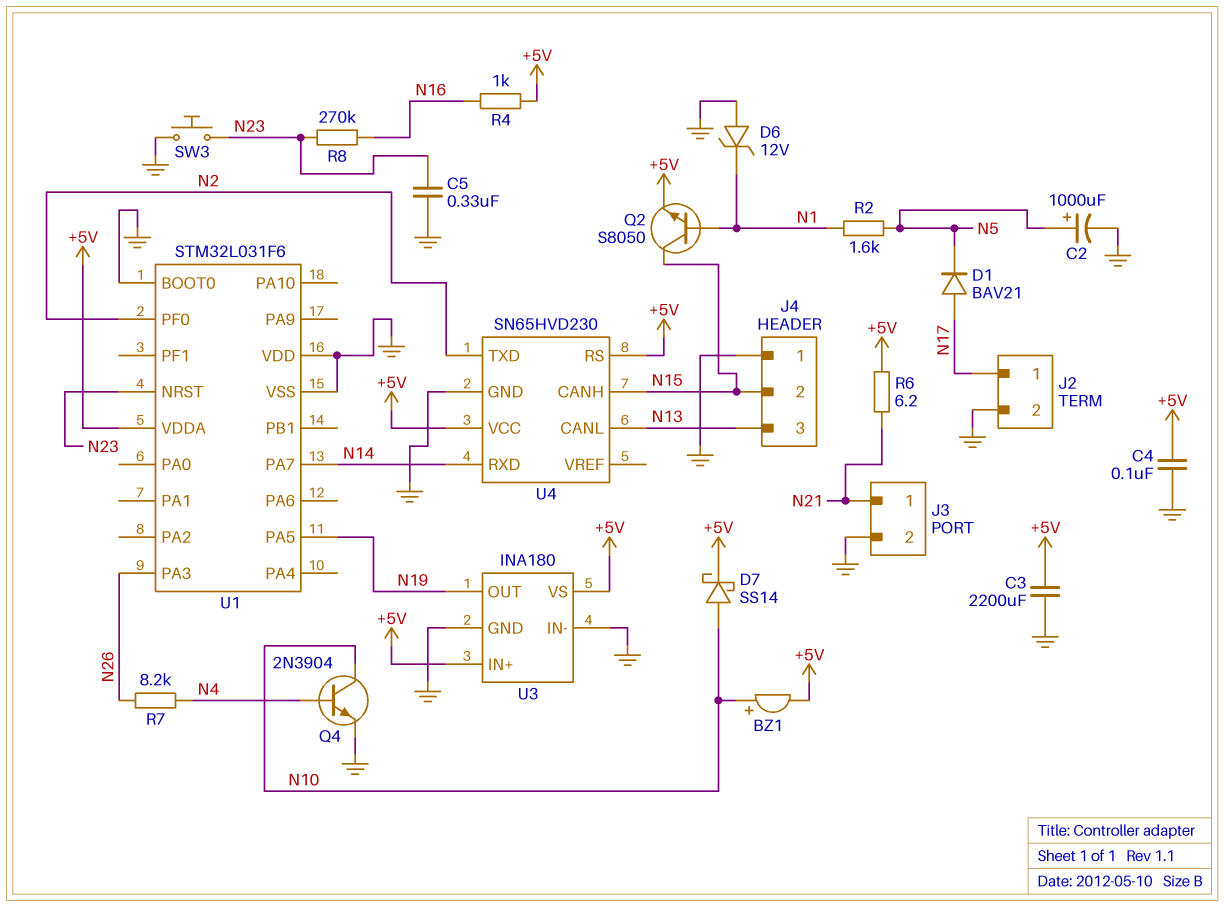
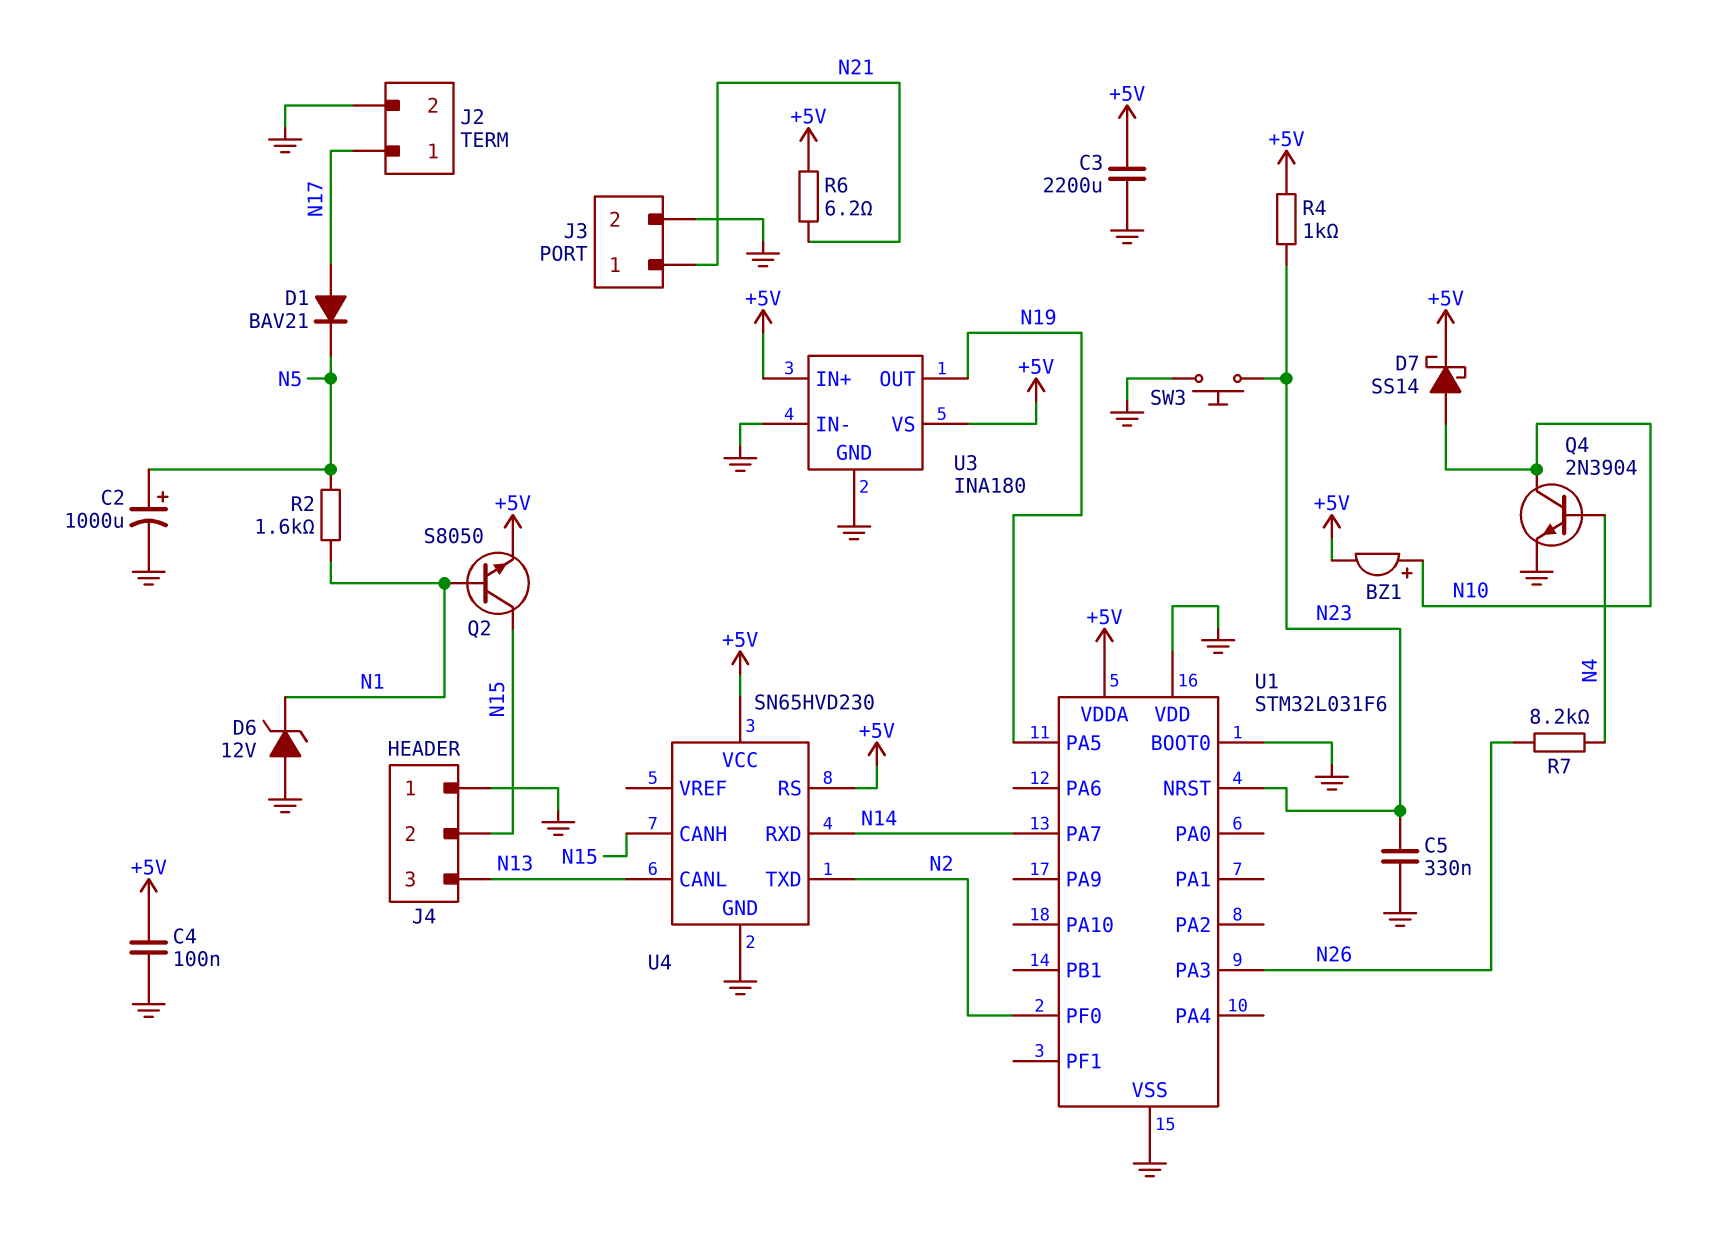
R4: 1k (+5V, N16) -> 1k (+5V, N23)
R8: 270k (N16, N23) -> none

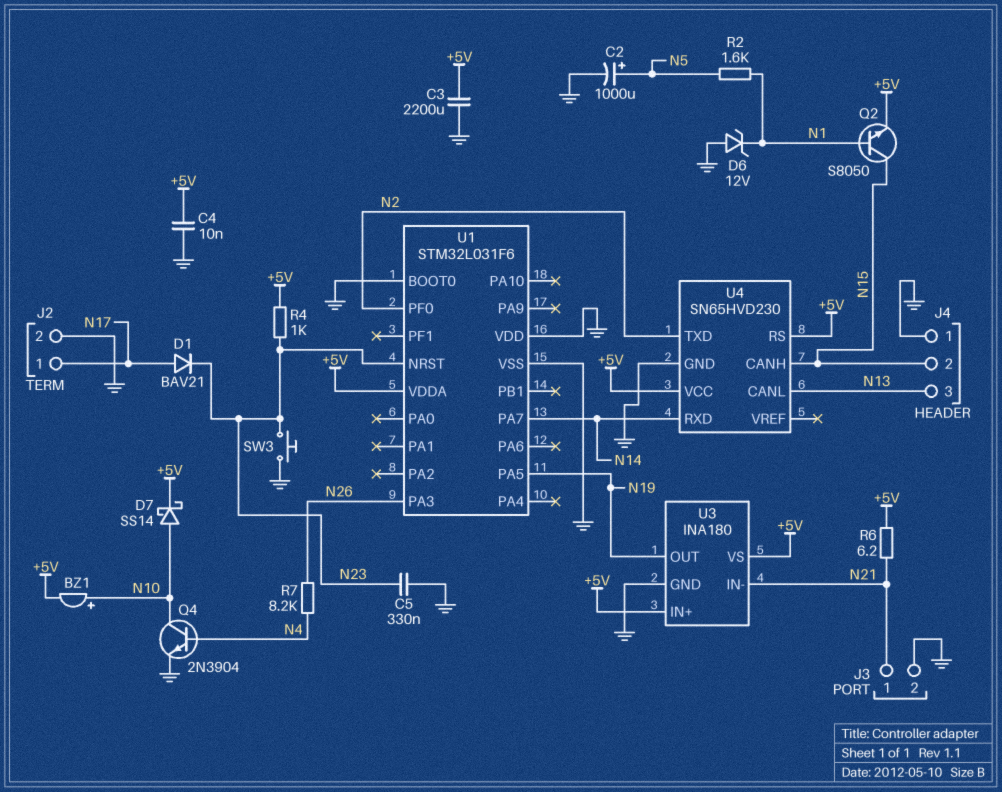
C4: 100nF (+5V, GND) -> 10nF (+5V, GND)
D1: diode BAV21 (A N17, K N5) -> diode BAV21 (A N17, K N23)
U3 pin IN-: GND -> N21

